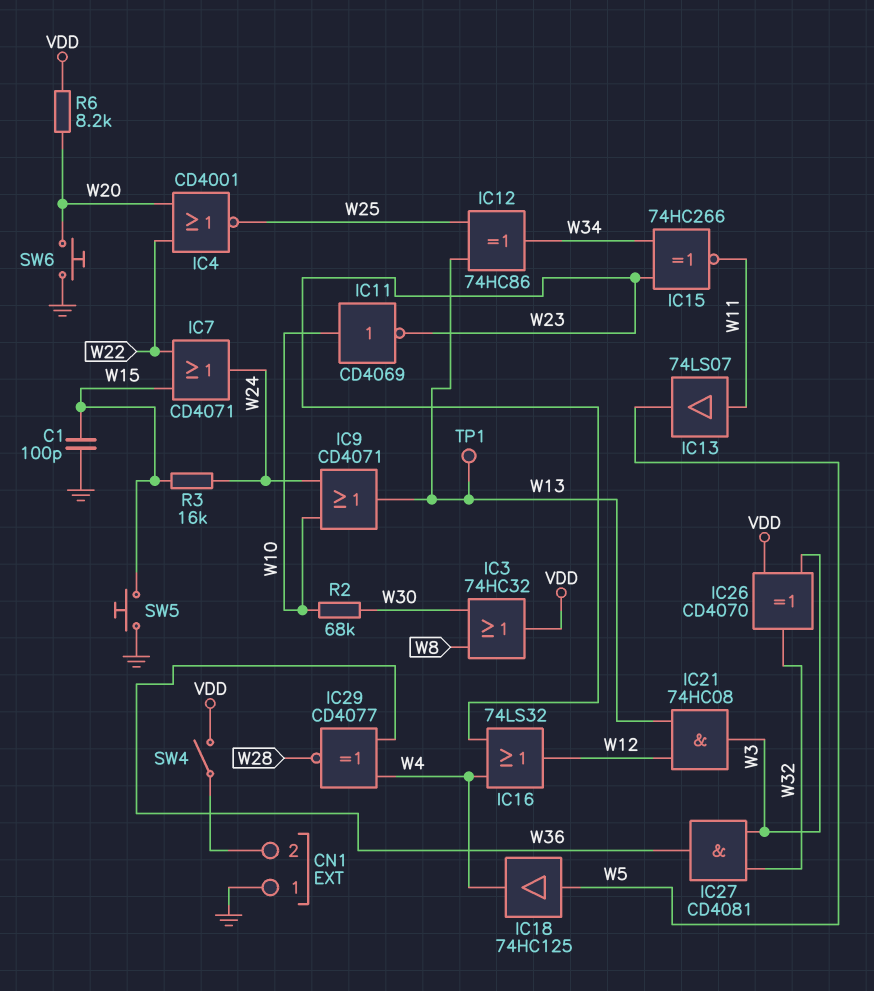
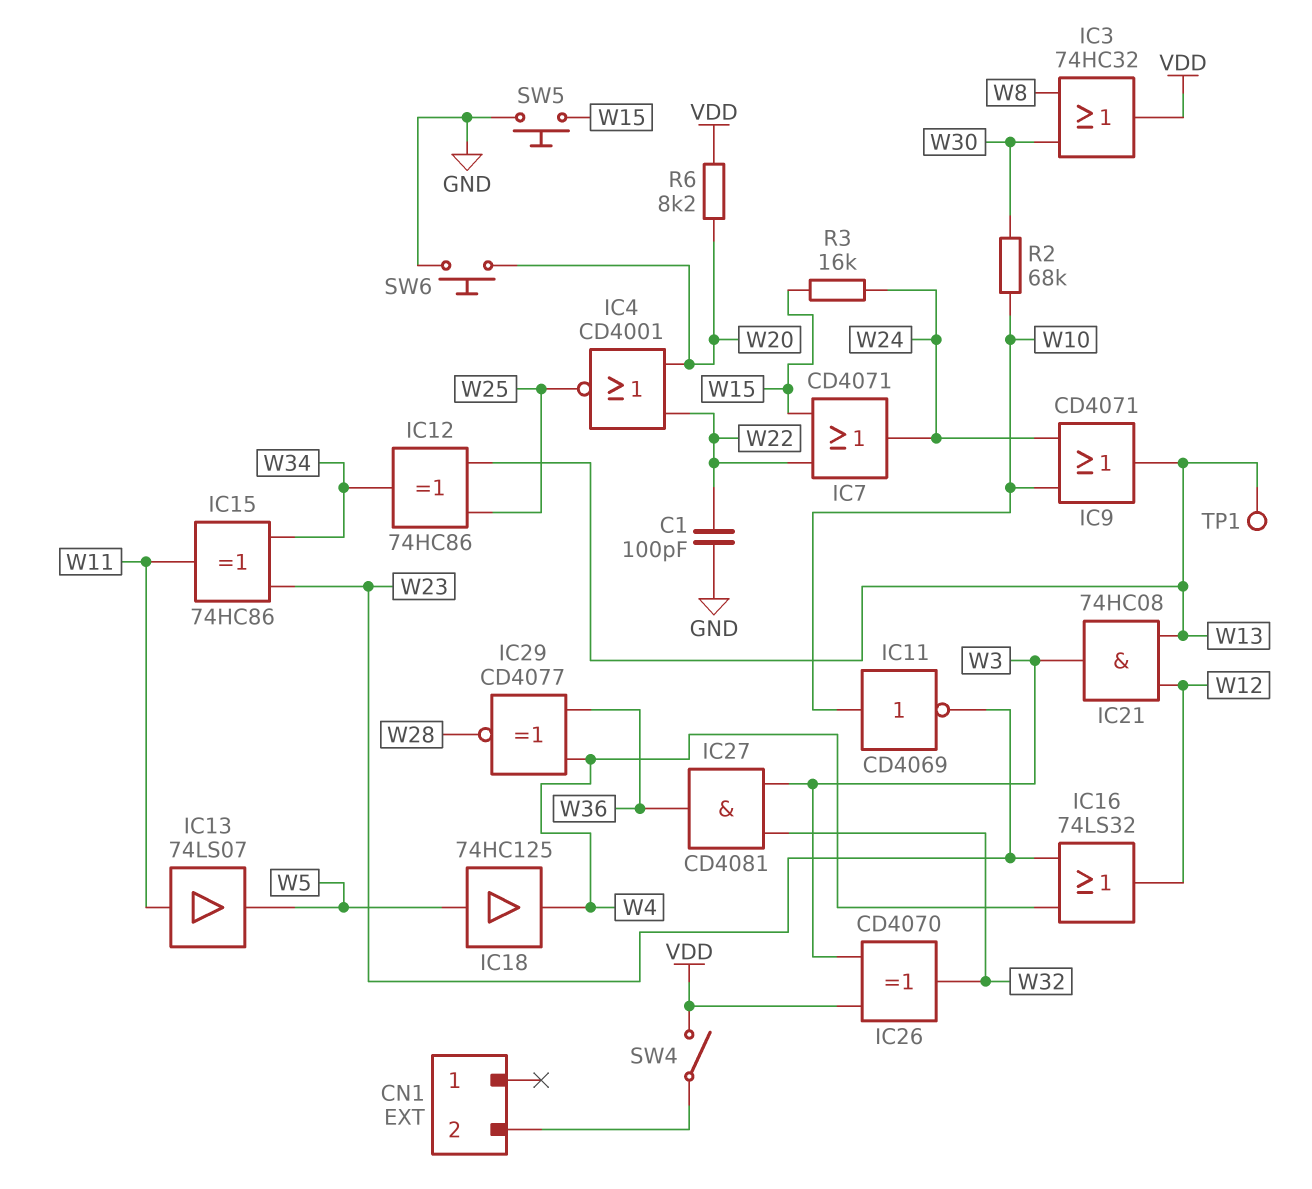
C1: 100pF (GND, W15) -> 100pF (GND, W22)
CN1 pin 1: GND -> none
IC15: XNOR 74HC266 (in W23, in W34, out W11) -> XOR 74HC86 (in W23, in W34, out W11)

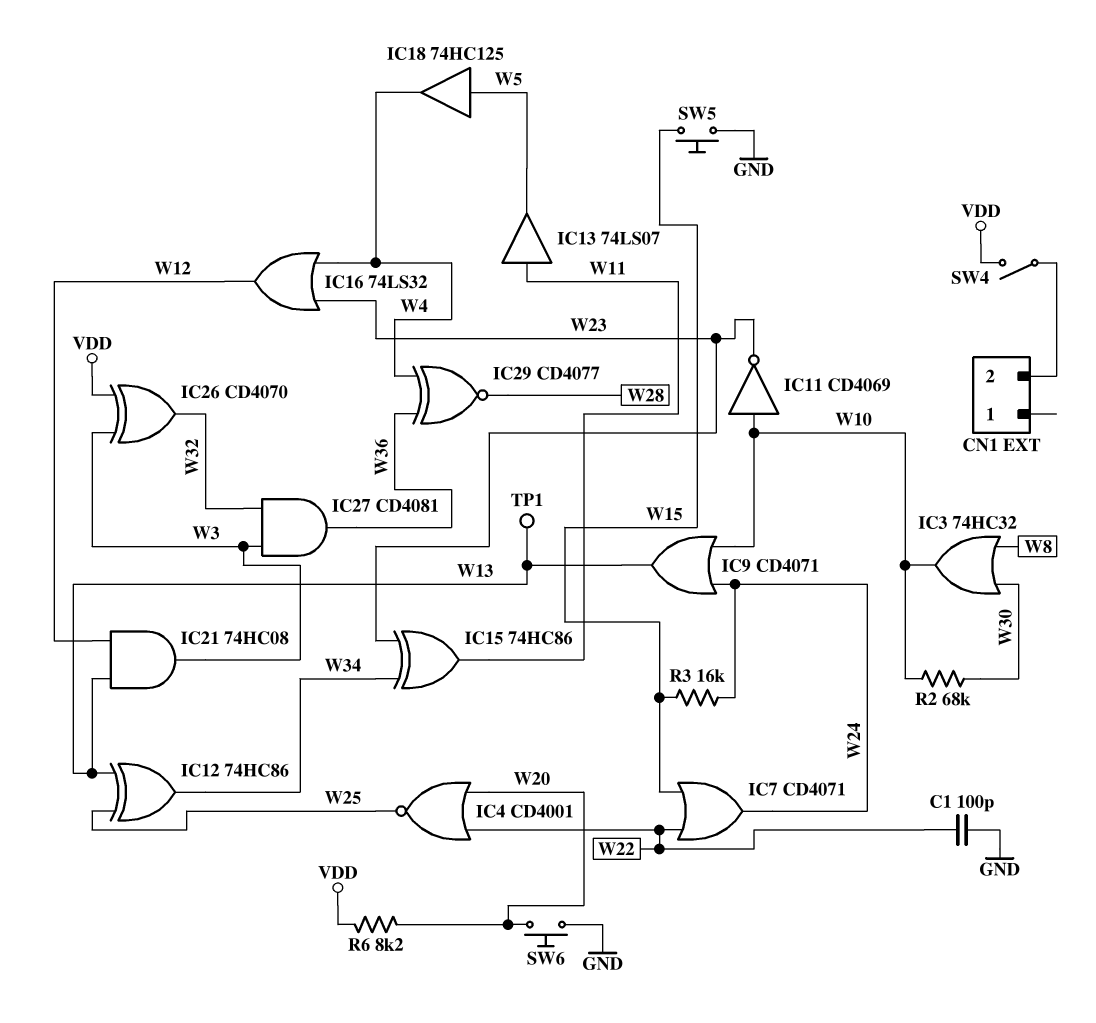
IC3: OR 74HC32 (in W8, in W30, out VDD) -> OR 74HC32 (in W8, in W30, out W10)

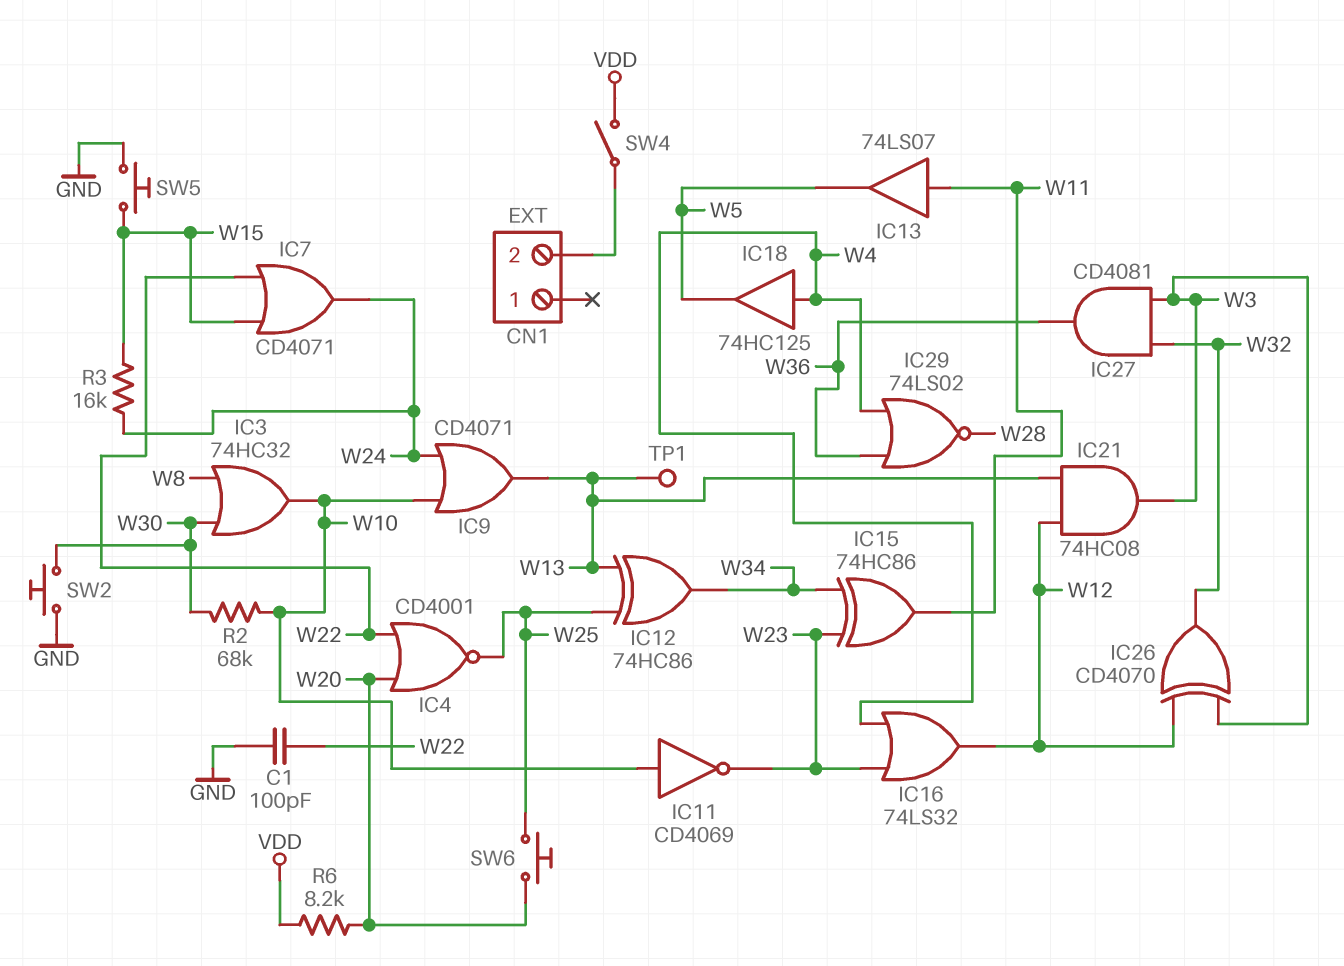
IC18: buffer 74HC125 (in W5, out W4) -> buffer 74HC125 (in W4, out W5)
IC26: XOR CD4070 (in VDD, in W3, out W32) -> XOR CD4070 (in W3, in W12, out W32)
IC29: XNOR CD4077 (in W4, in W36, out W28) -> NOR 74LS02 (in W4, in W36, out W28)
SW2: none -> button (GND, W30)
SW6: button (GND, W20) -> button (W20, W25)

